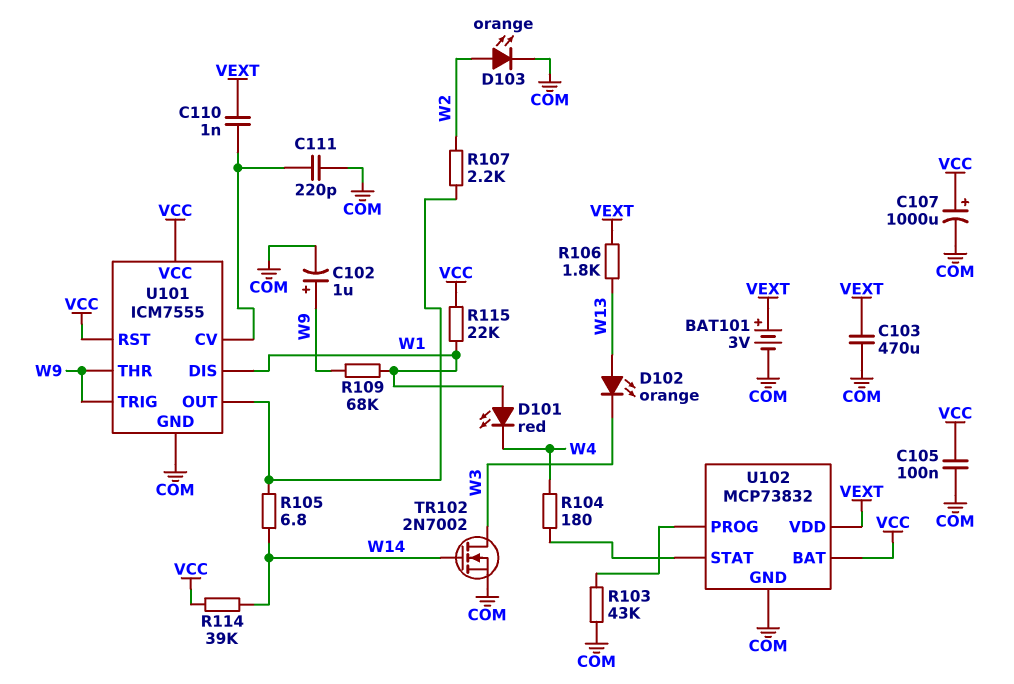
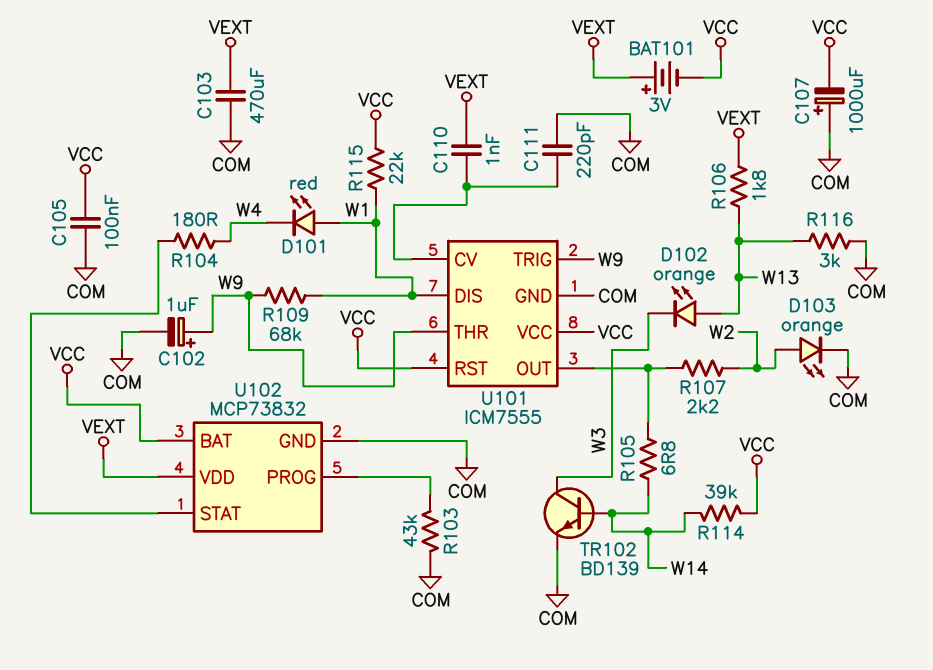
BAT101: 3V (plus VEXT, minus COM) -> 3V (plus VEXT, minus VCC)
C107: 1000uF (plus VCC, minus COM) -> 1000uF (plus COM, minus VCC)
R116: none -> 3k (COM, W13)
TR102: NMOS 2N7002 (G W14, D W3, S COM) -> NPN BD139 (B W14, C W3, E COM)

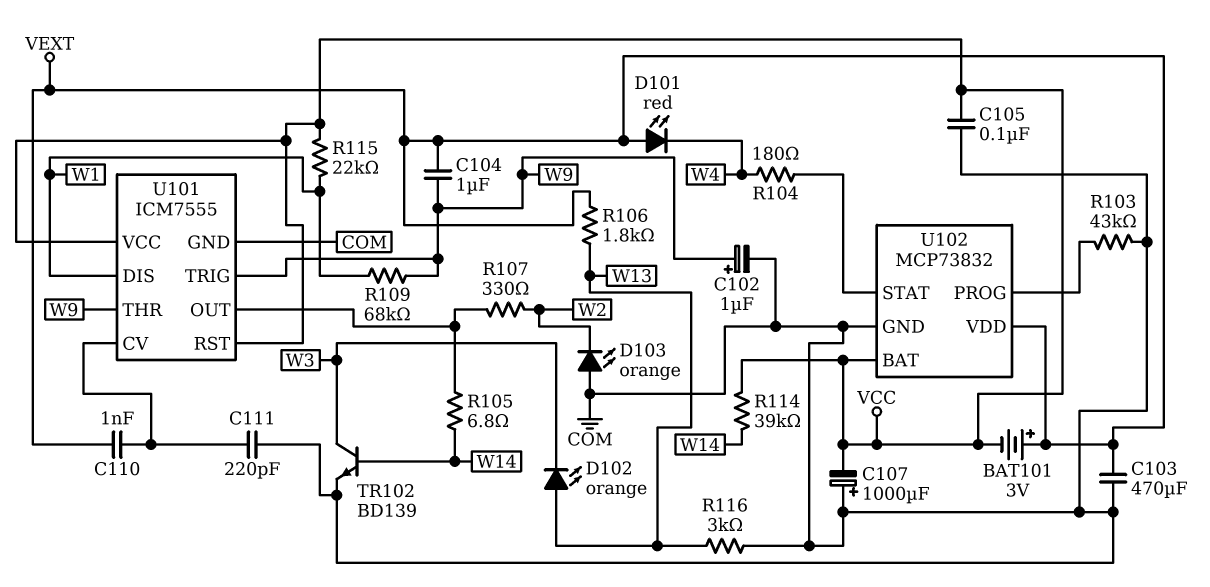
C104: none -> 1uF (VEXT, W9)
D101: LED red (A W1, K W4) -> LED red (A VEXT, K W4)
D103: LED orange (A W2, K COM) -> LED orange (A COM, K W2)
R107: 2.2k (U101/OUT, W2) -> 330 (U101/OUT, W2)

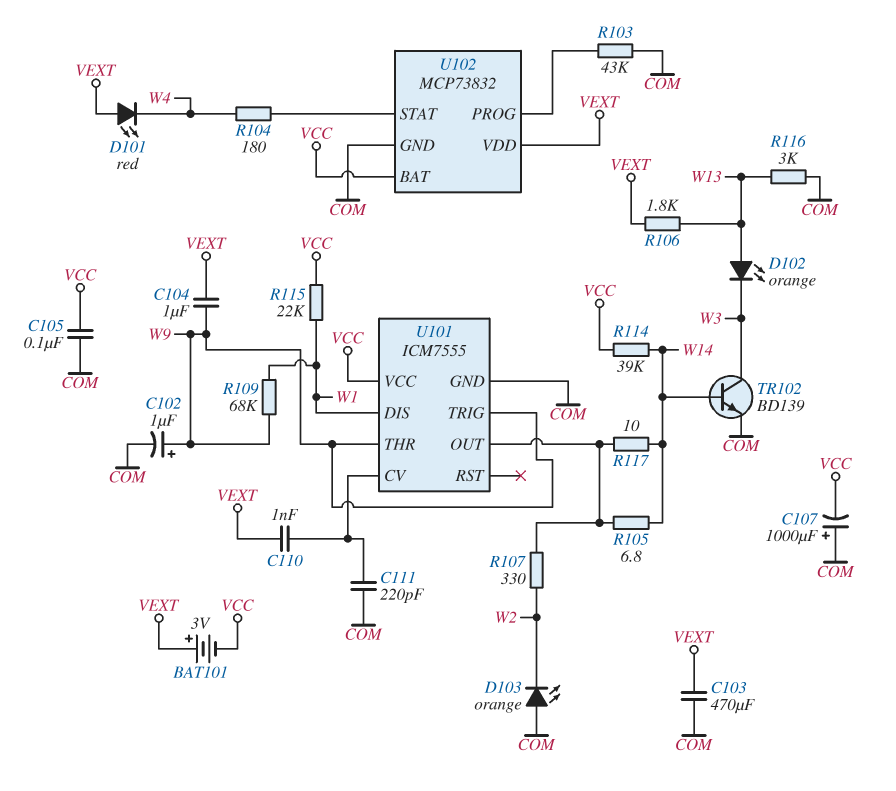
R117: none -> 10 (U101/OUT, W14)
U101 pin RST: VCC -> none

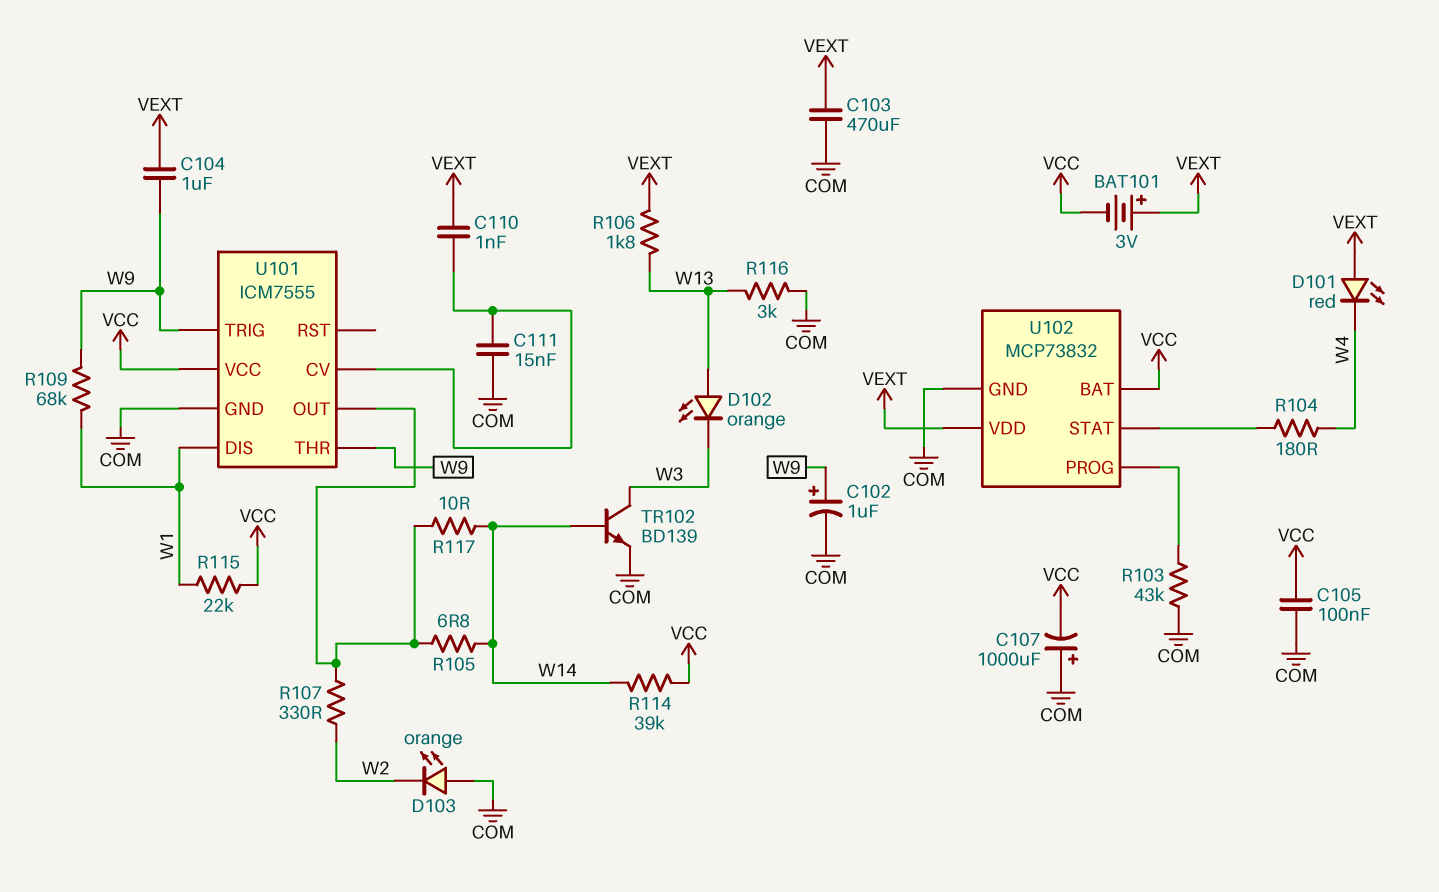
C111: 220pF (COM, U101/CV) -> 15nF (COM, U101/CV)

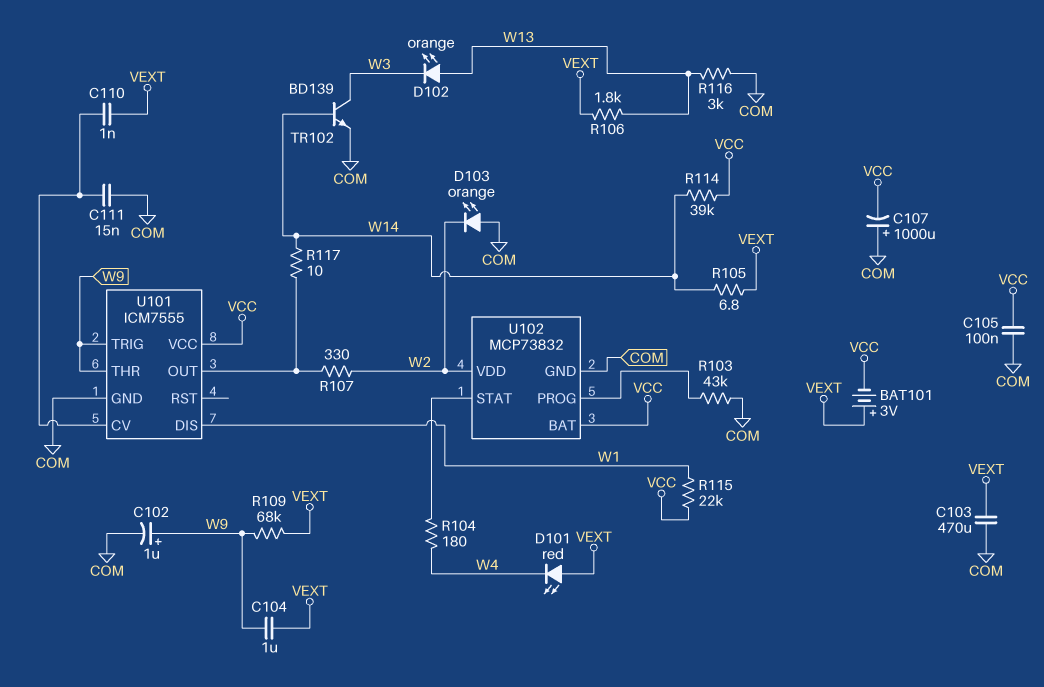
R105: 6.8 (U101/OUT, W14) -> 6.8 (VEXT, W14)
R109: 68k (W1, W9) -> 68k (VEXT, W9)
U102 pin VDD: VEXT -> W2

